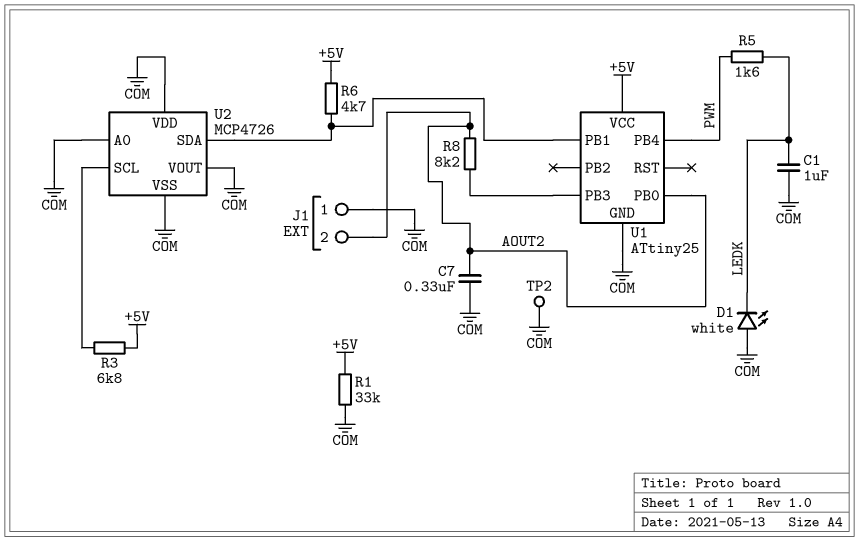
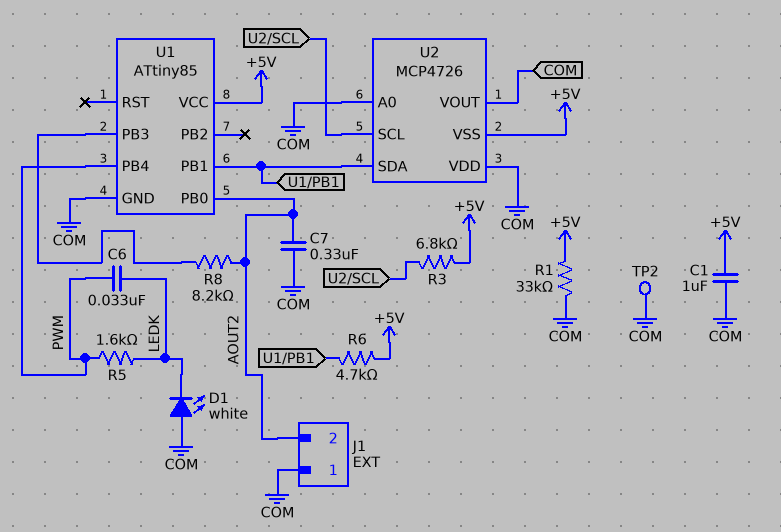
C1: 1uF (COM, LEDK) -> 1uF (+5V, COM)
C6: none -> 33nF (LEDK, PWM)
U1: ATtiny25 -> ATtiny85
U2 pin VSS: COM -> +5V

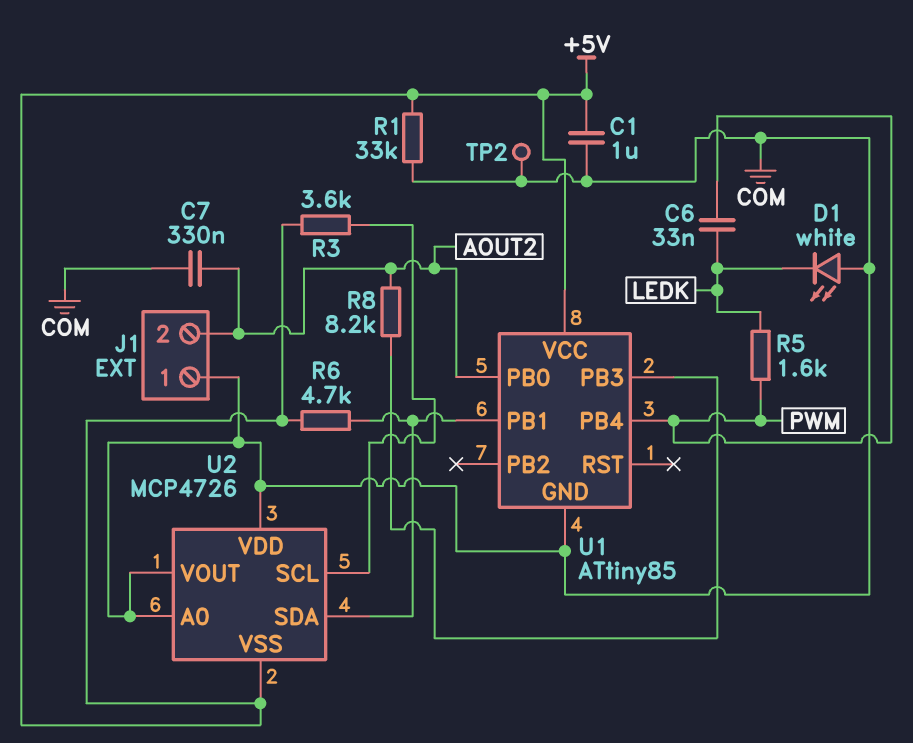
R3: 6.8k (+5V, U2/SCL) -> 3.6k (+5V, U2/SCL)

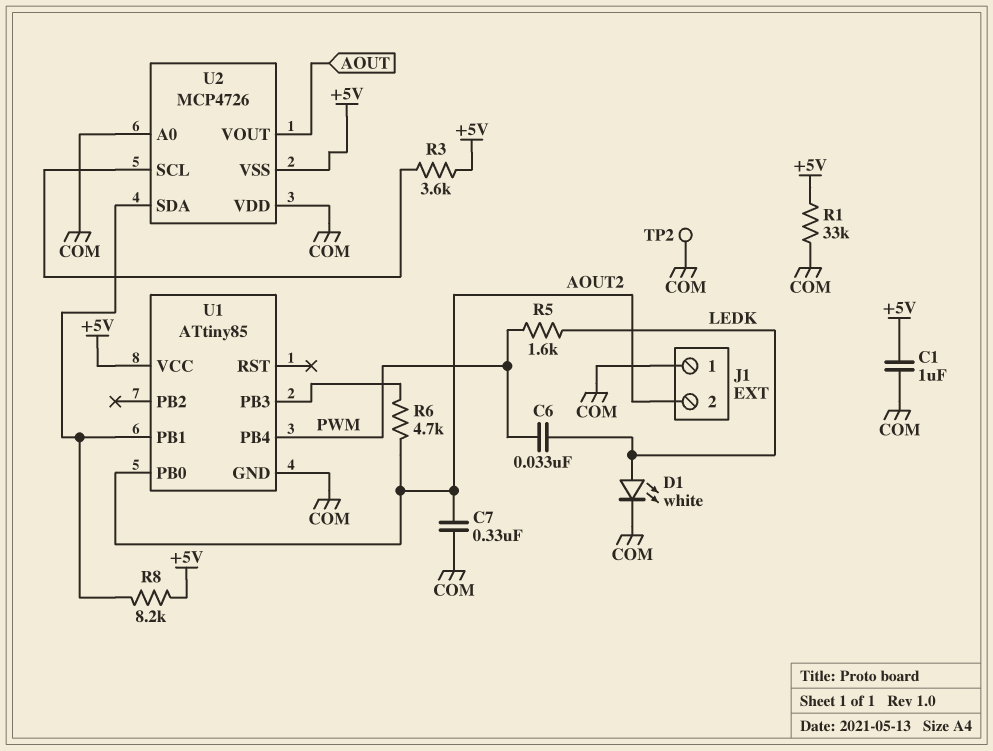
D1: LED white (A COM, K LEDK) -> LED white (A LEDK, K COM)
R6: 4.7k (+5V, U1/PB1) -> 4.7k (AOUT2, U1/PB3)
R8: 8.2k (AOUT2, U1/PB3) -> 8.2k (+5V, U1/PB1)
U2 pin VOUT: COM -> AOUT

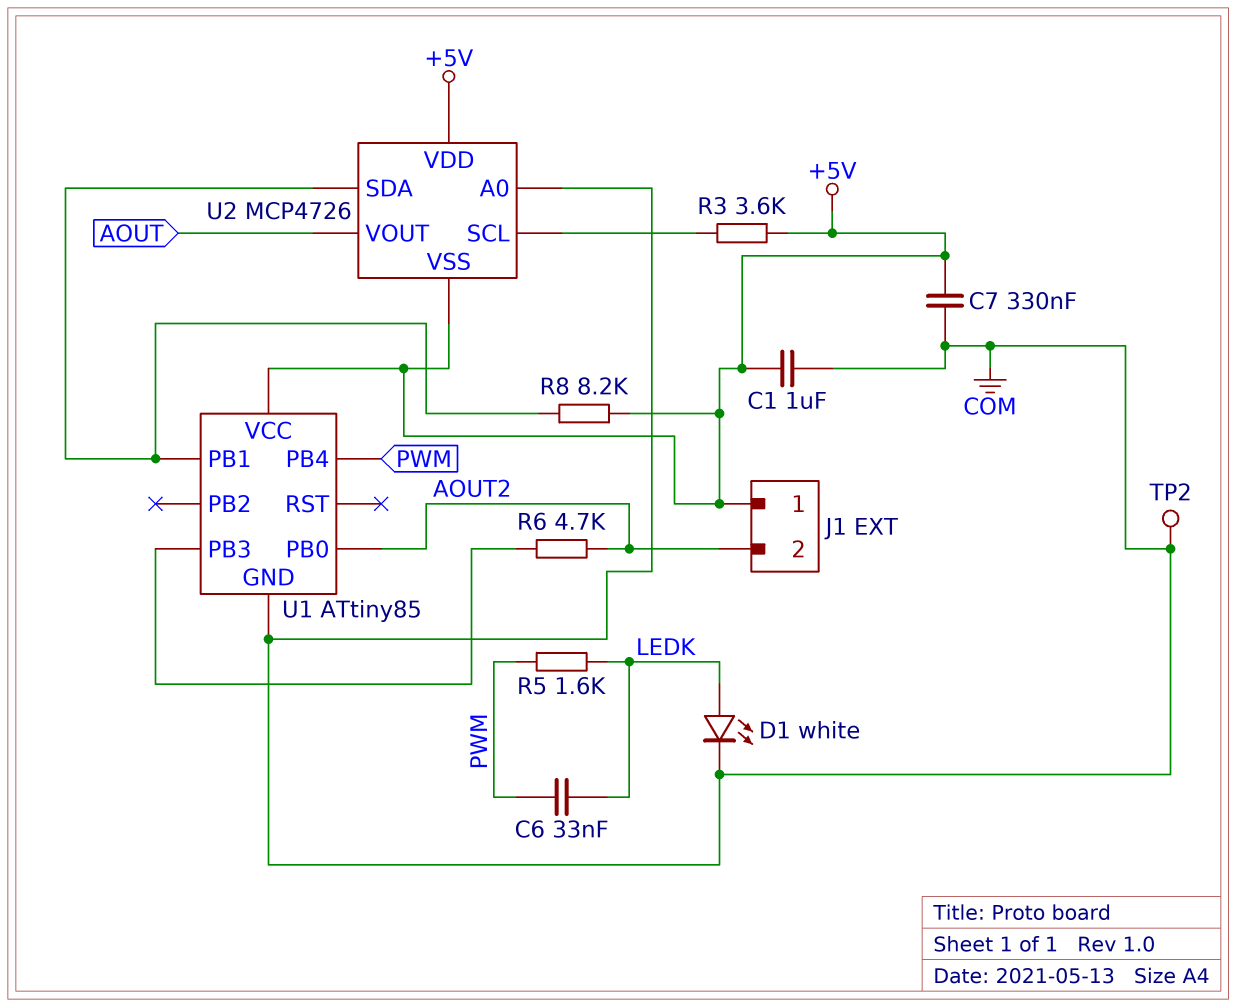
C7: 330nF (AOUT2, COM) -> 330nF (+5V, COM)
J1 pin 1: COM -> +5V
R1: 33k (+5V, COM) -> none
U2 pin VDD: COM -> +5V

